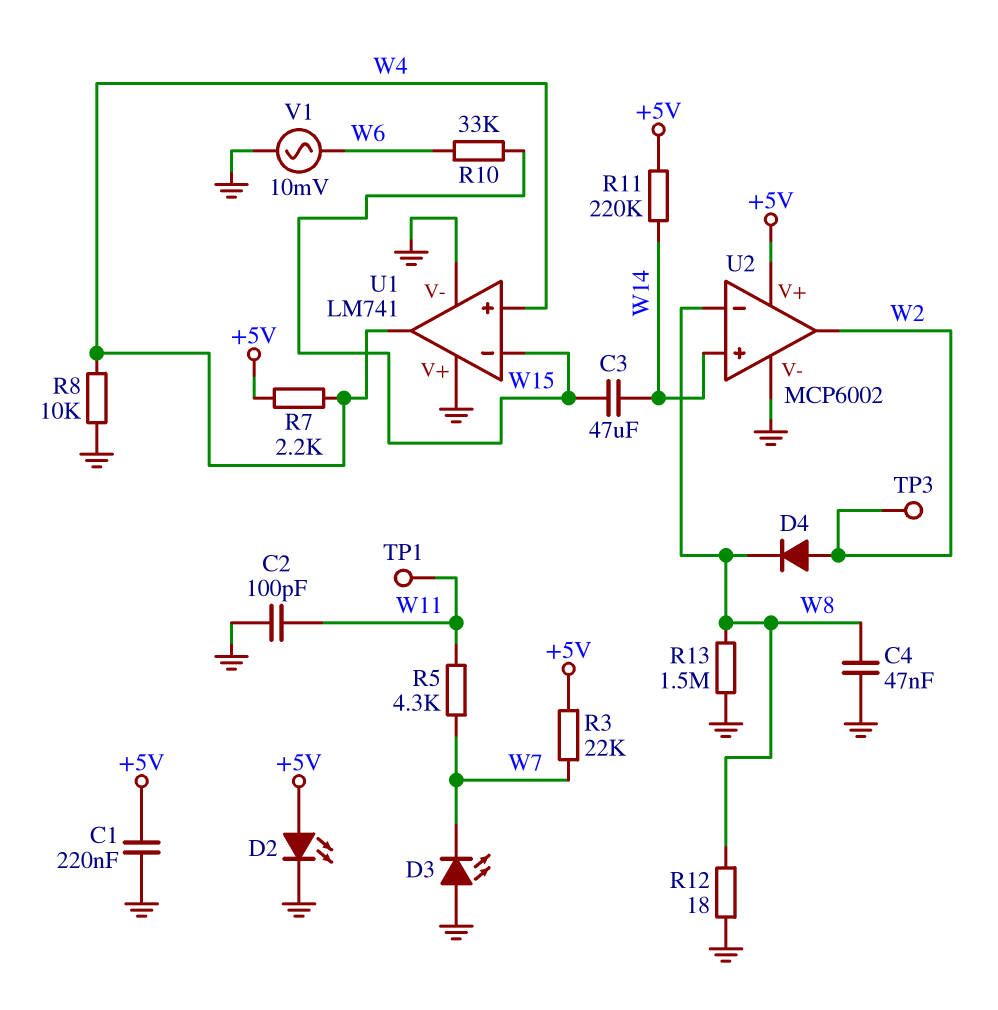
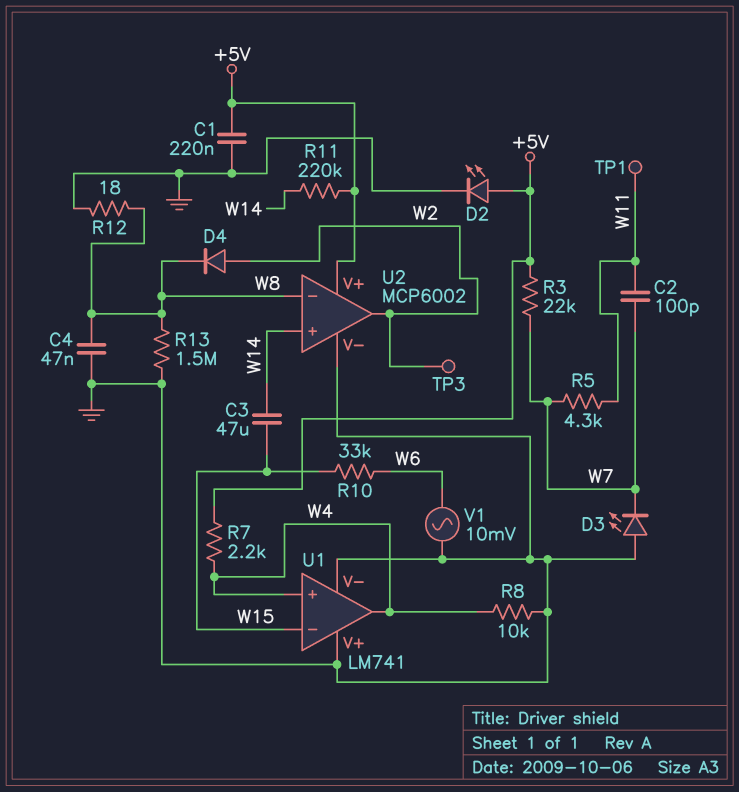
C2: 100pF (GND, W11) -> 100pF (W7, W11)

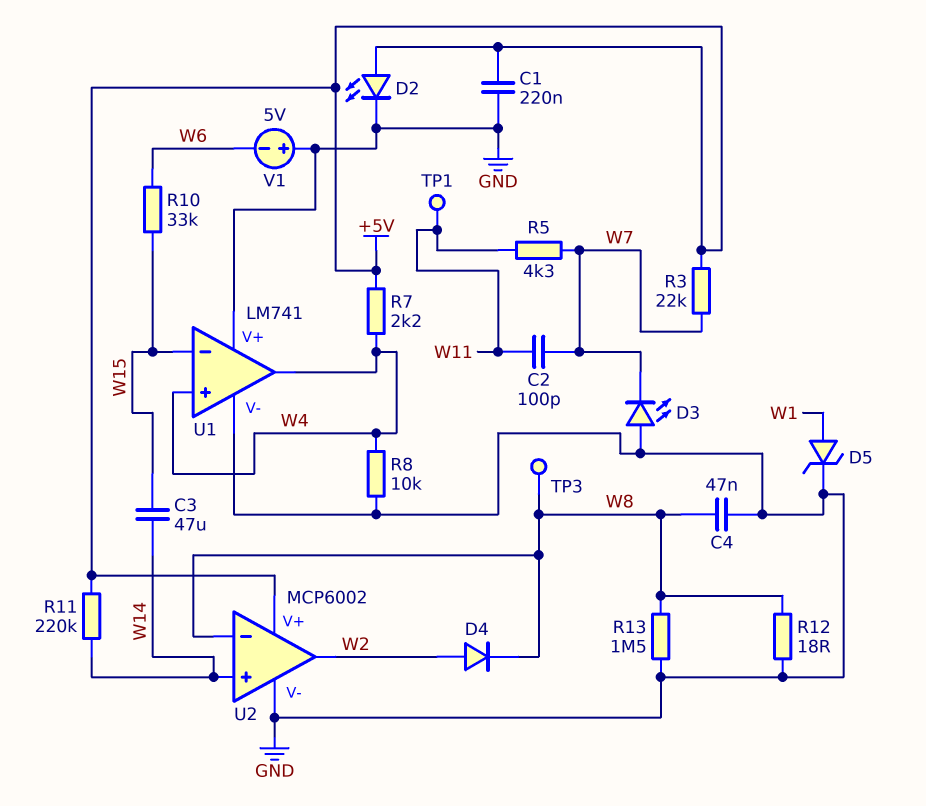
D5: none -> zener (A W1, K GND)
TP3: test point (W2) -> test point (W8)
V1: AC 10mV (GND, W6) -> 5V (plus GND, minus W6)

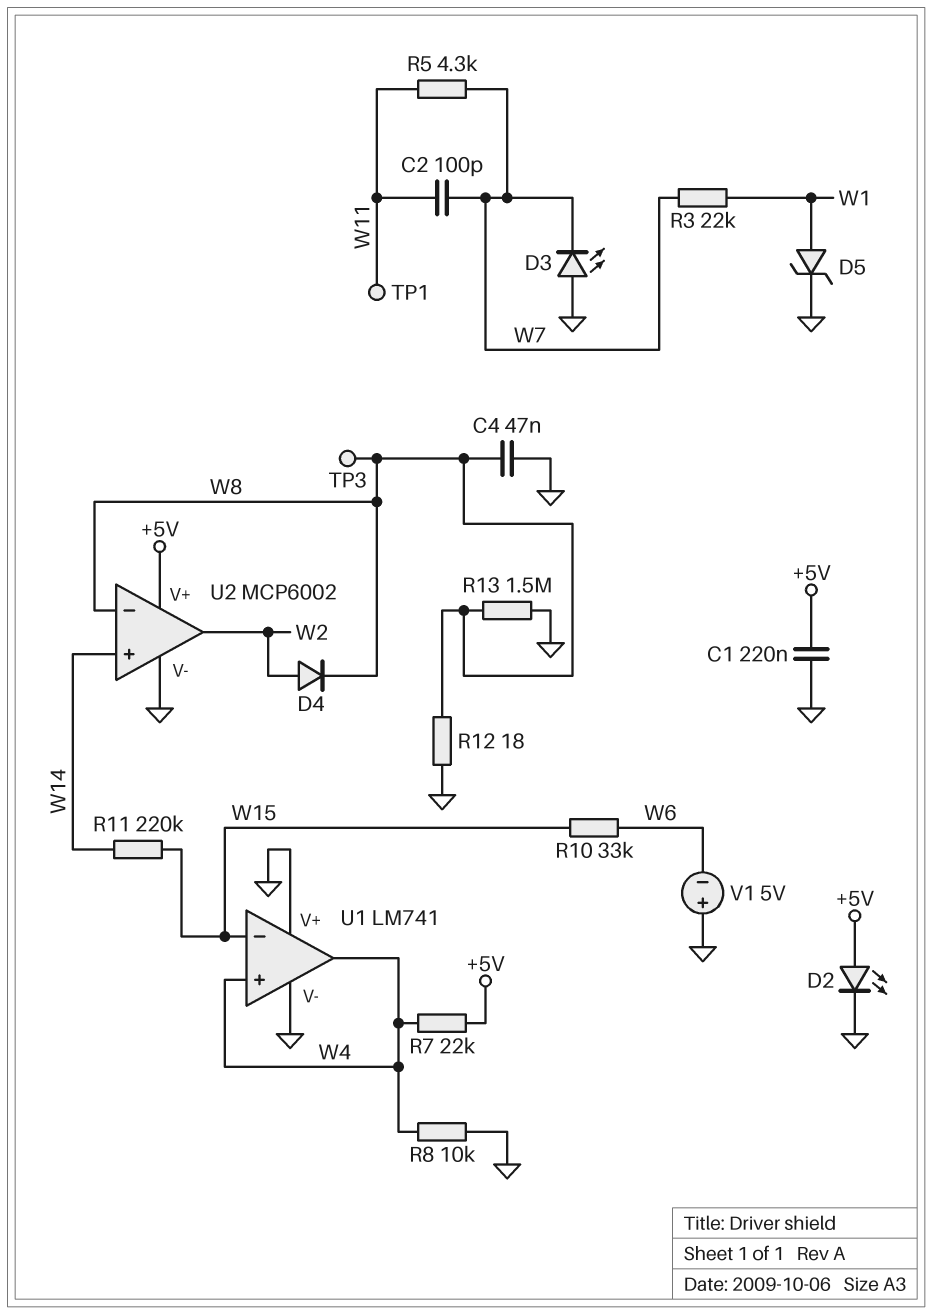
C3: 47uF (W14, W15) -> none
R3: 22k (+5V, W7) -> 22k (W1, W7)
R7: 2.2k (+5V, W4) -> 22k (+5V, W4)
R11: 220k (+5V, W14) -> 220k (W14, W15)

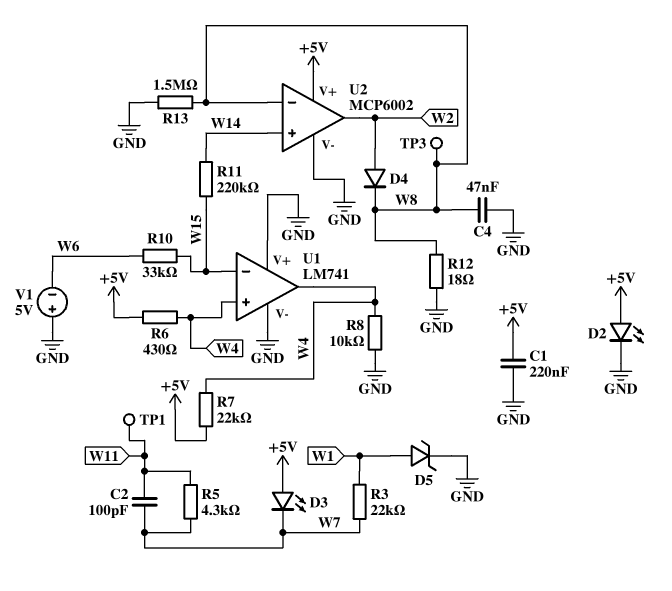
D3: LED (A GND, K W7) -> LED (A +5V, K W7)
R6: none -> 430 (+5V, W4)

